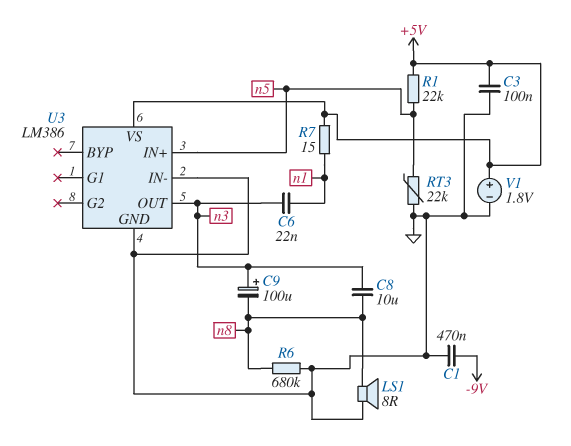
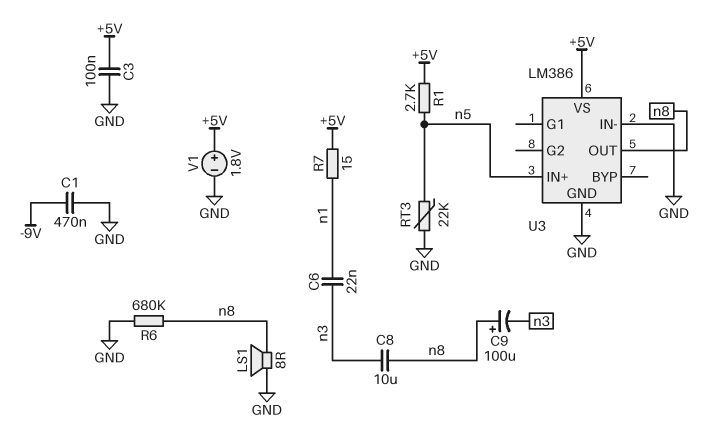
C9: 100uF (plus n3, minus n8) -> 100uF (plus n8, minus n3)
R1: 22k (+5V, n5) -> 2.7k (+5V, n5)
U3 pin OUT: n3 -> n8

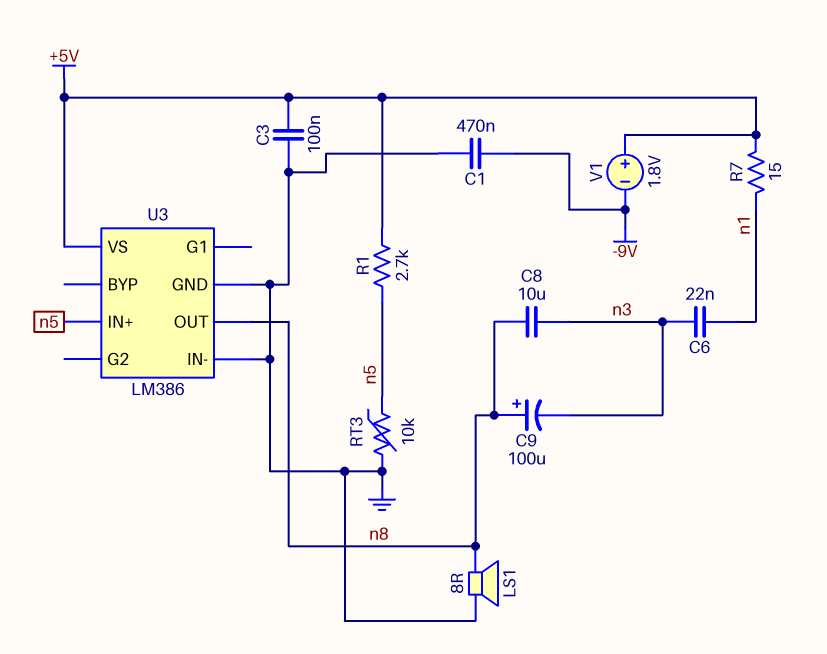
R6: 680k (GND, n8) -> none
RT3: 22k (GND, n5) -> 10k (GND, n5)
V1: 1.8V (plus +5V, minus GND) -> 1.8V (plus +5V, minus -9V)

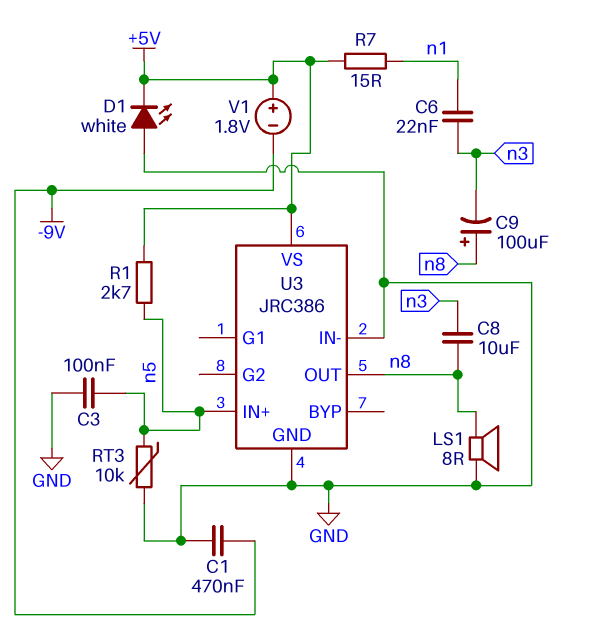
C3: 100nF (+5V, GND) -> 100nF (GND, n5)
D1: none -> LED white (A GND, K +5V)
U3: LM386 -> JRC386

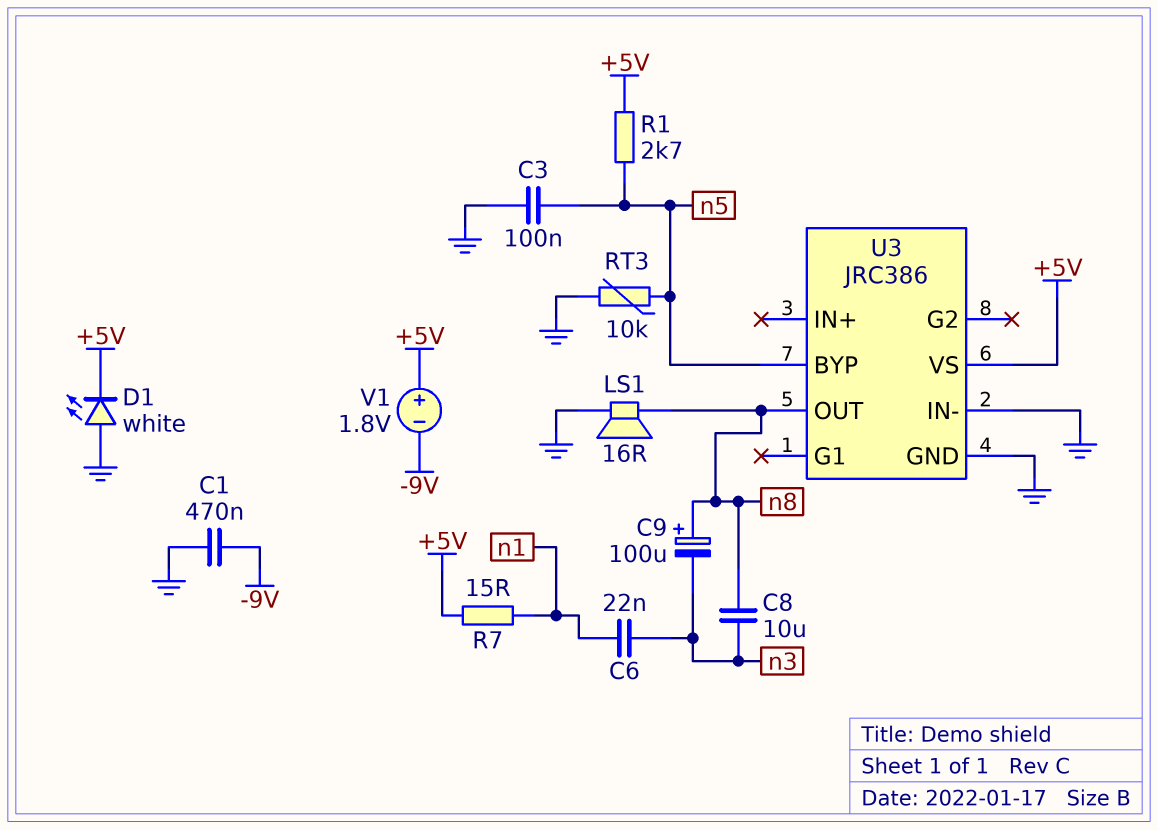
LS1: speaker 8R (GND, n8) -> speaker 16R (GND, n8)
U3 pin BYP: none -> n5
U3 pin IN+: n5 -> none

